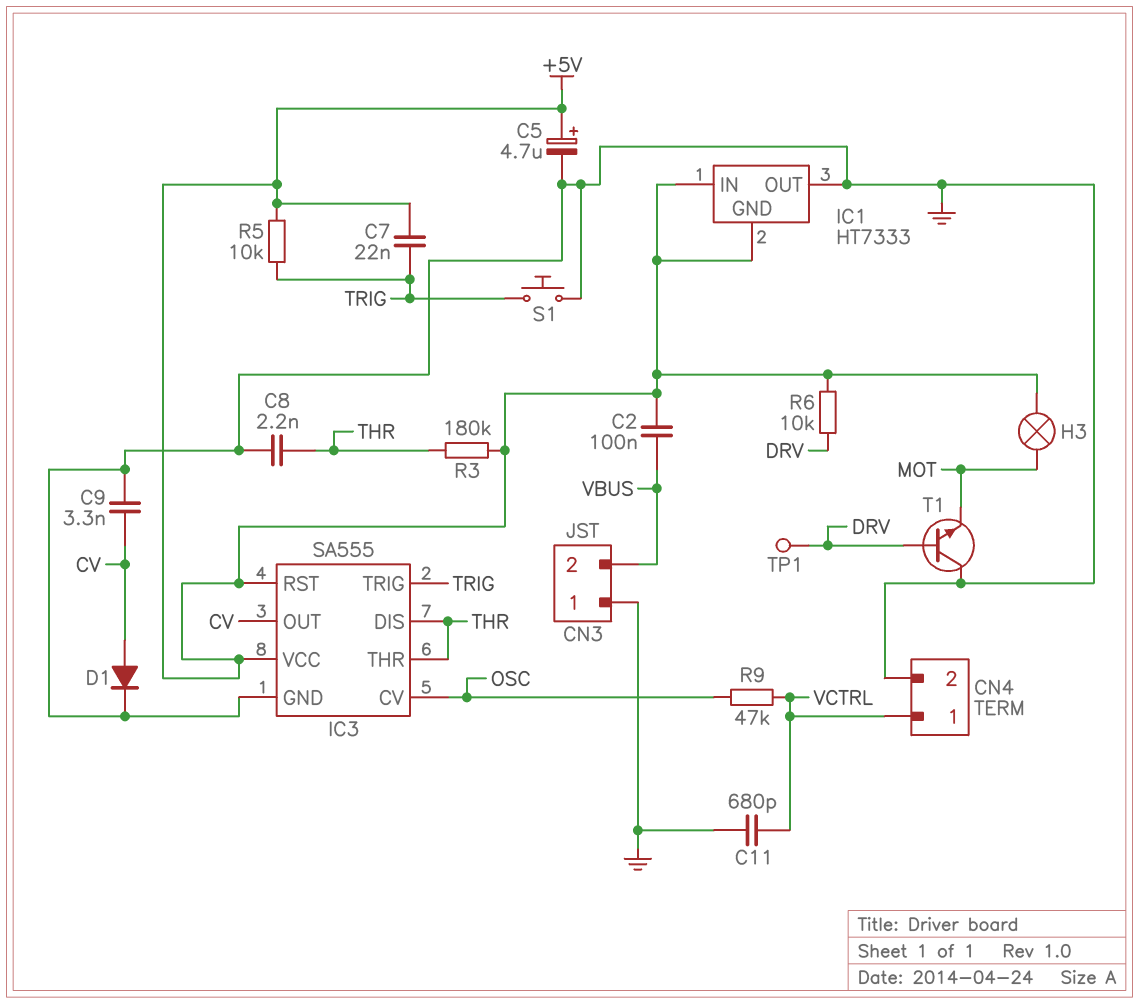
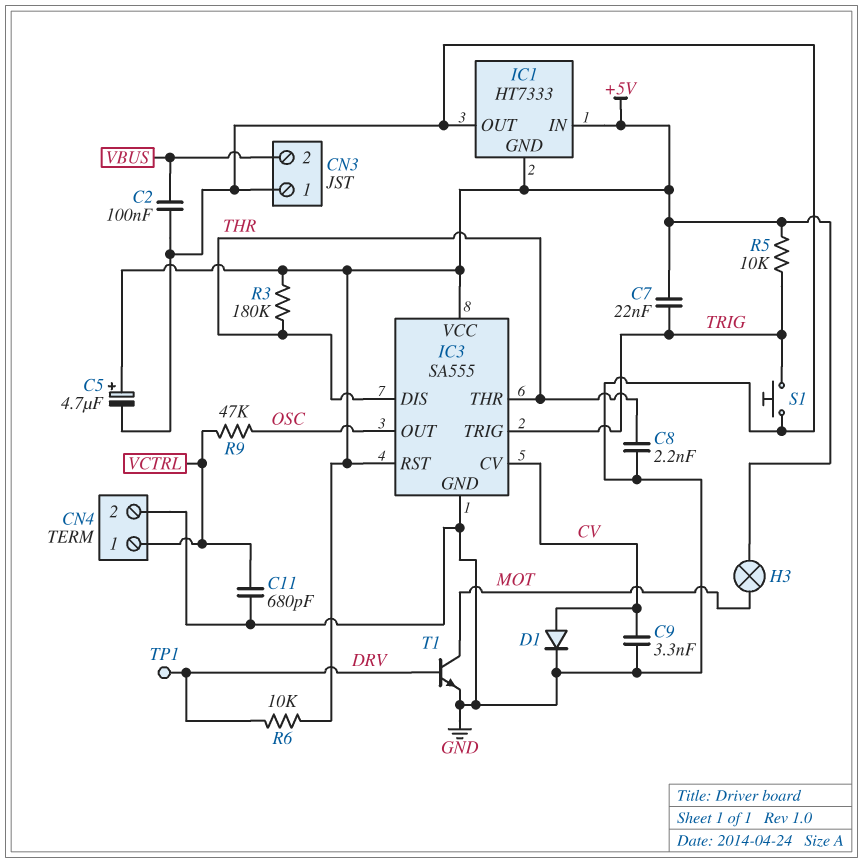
C2: 100nF (+5V, VBUS) -> 100nF (GND, VBUS)
IC3 pin CV: OSC -> CV
IC3 pin OUT: CV -> OSC
T1: NPN (B DRV, C GND, E MOT) -> NPN (B DRV, C MOT, E GND)

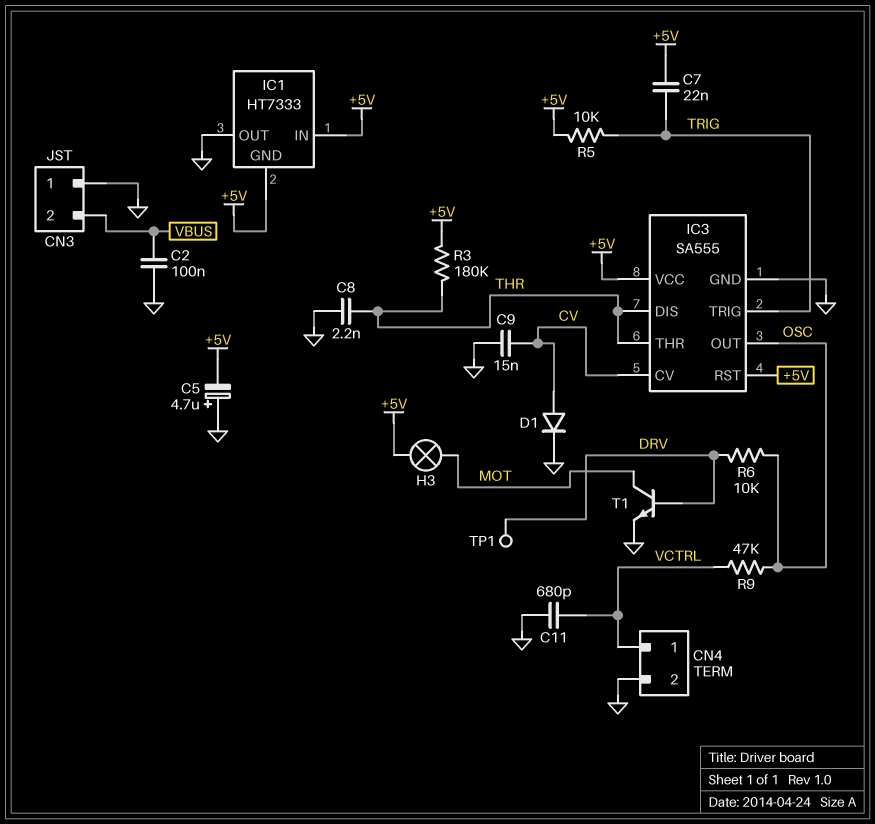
C5: 4.7uF (plus +5V, minus GND) -> 4.7uF (plus GND, minus +5V)
C9: 3.3nF (CV, GND) -> 15nF (CV, GND)
R6: 10k (+5V, DRV) -> 10k (DRV, OSC)
S1: button (GND, TRIG) -> none

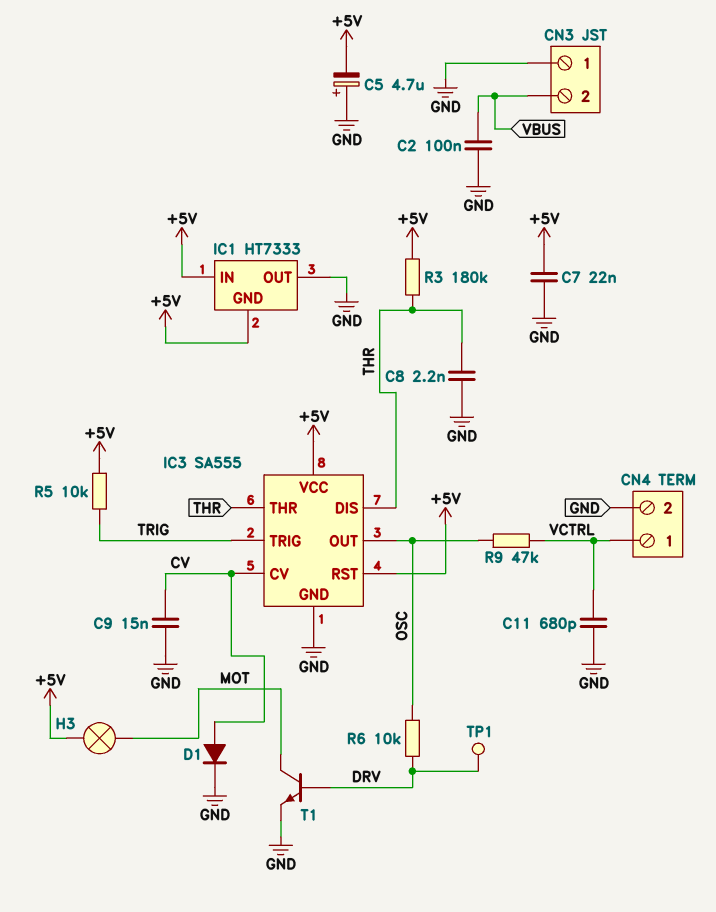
C7: 22nF (+5V, TRIG) -> 22nF (+5V, GND)

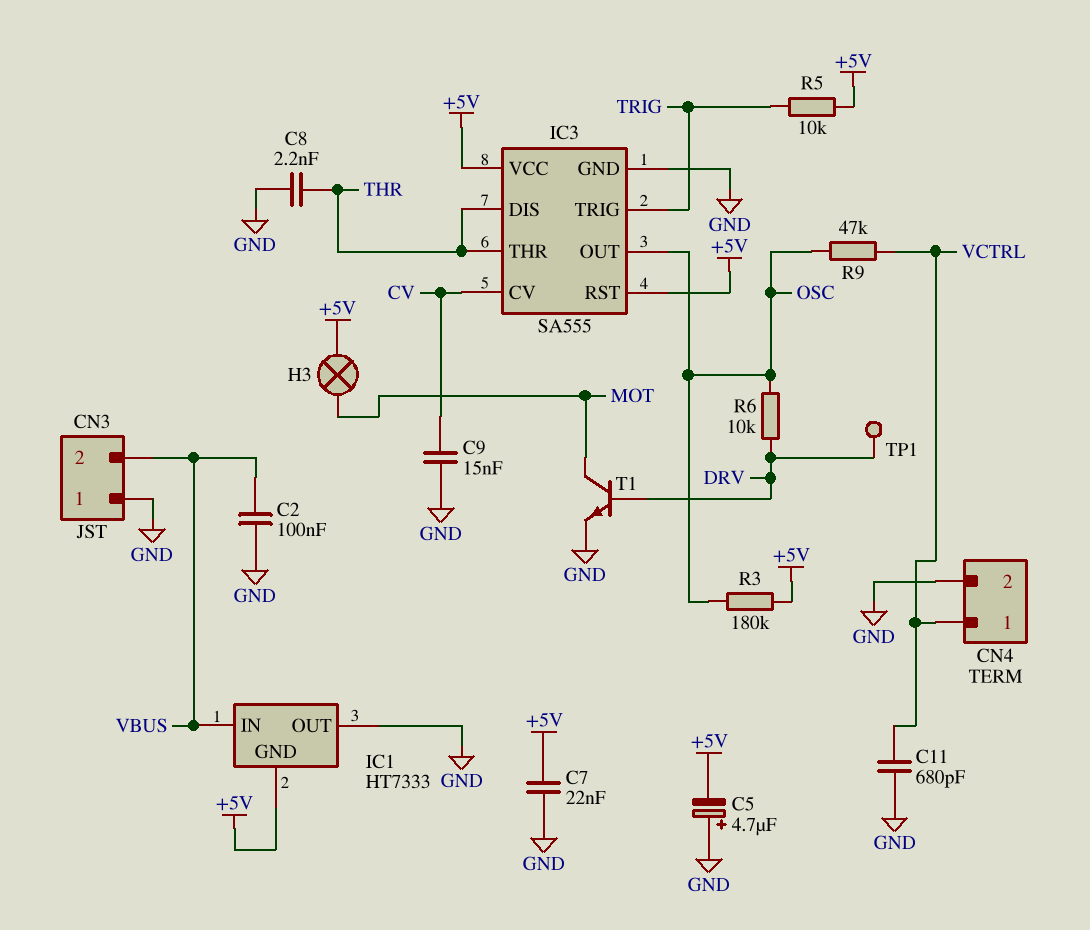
D1: diode (A CV, K GND) -> none
IC1 pin IN: +5V -> VBUS
R3: 180k (+5V, THR) -> 180k (+5V, OSC)

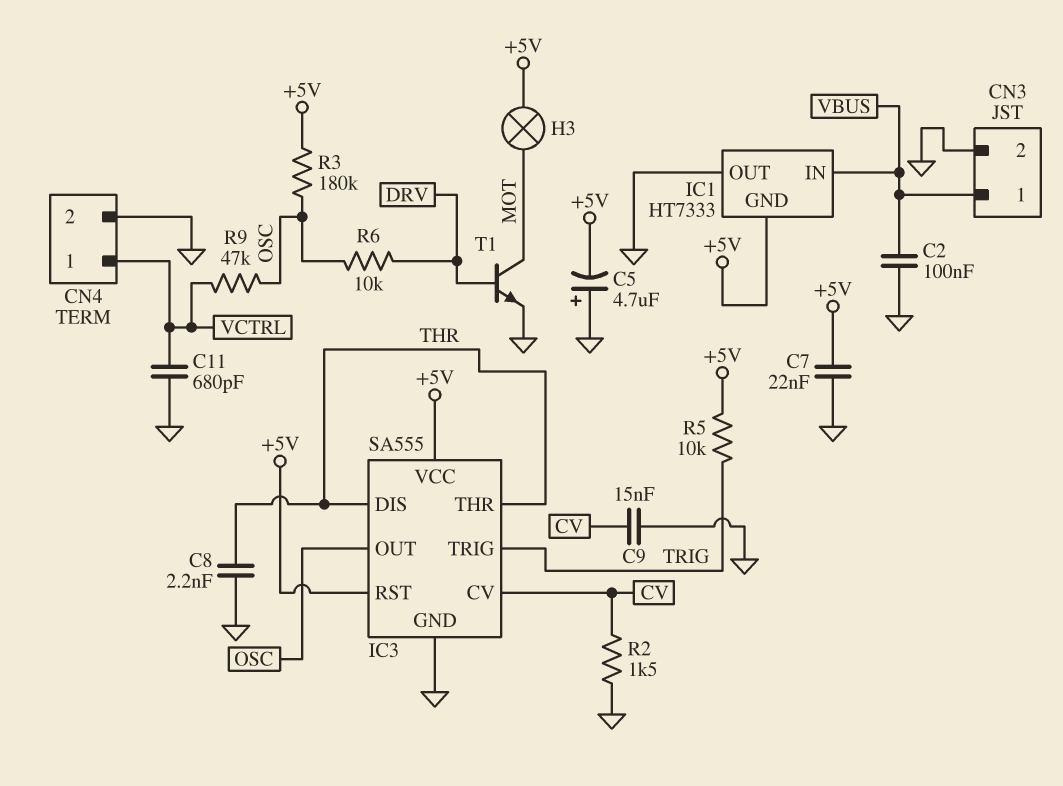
CN3 pin 1: GND -> VBUS
CN3 pin 2: VBUS -> GND
R2: none -> 1.5k (CV, GND)
TP1: test point (DRV) -> none

